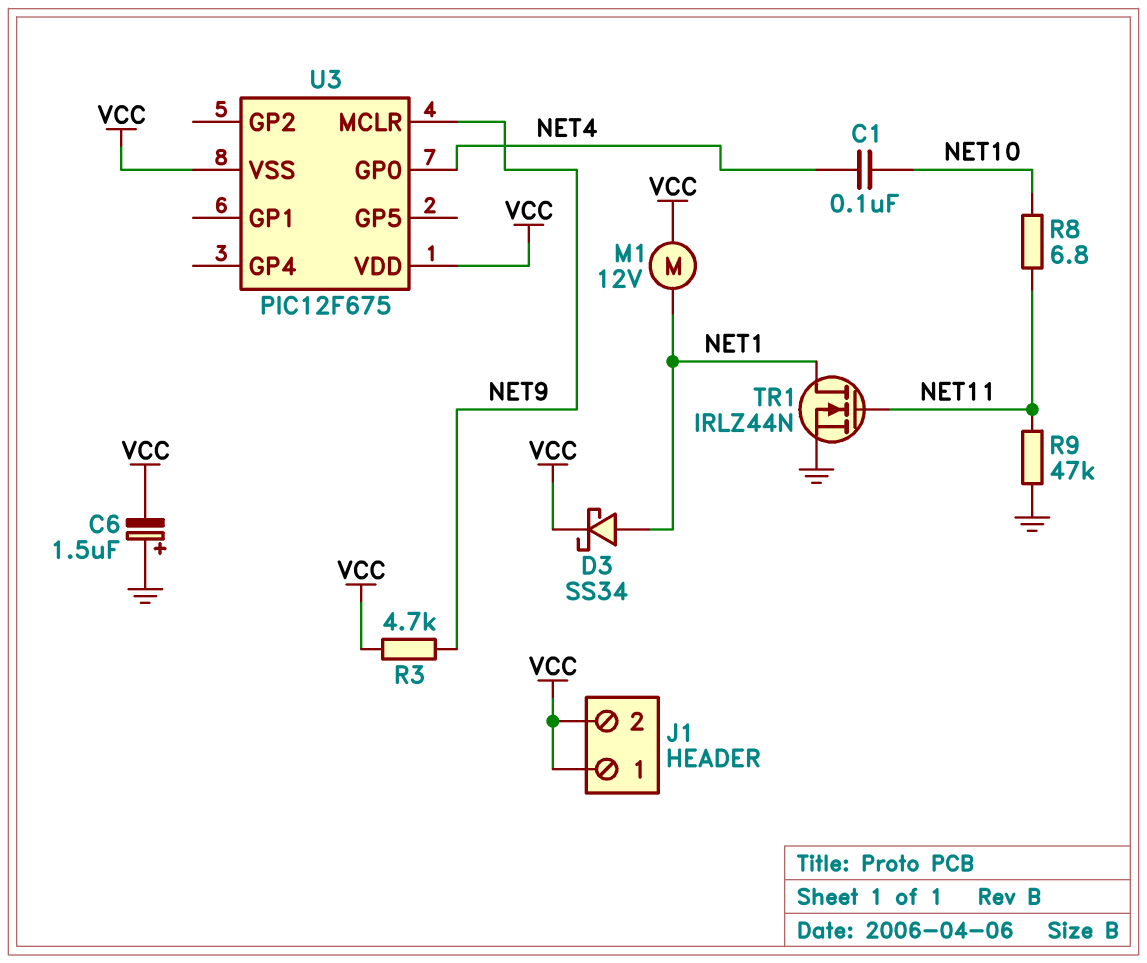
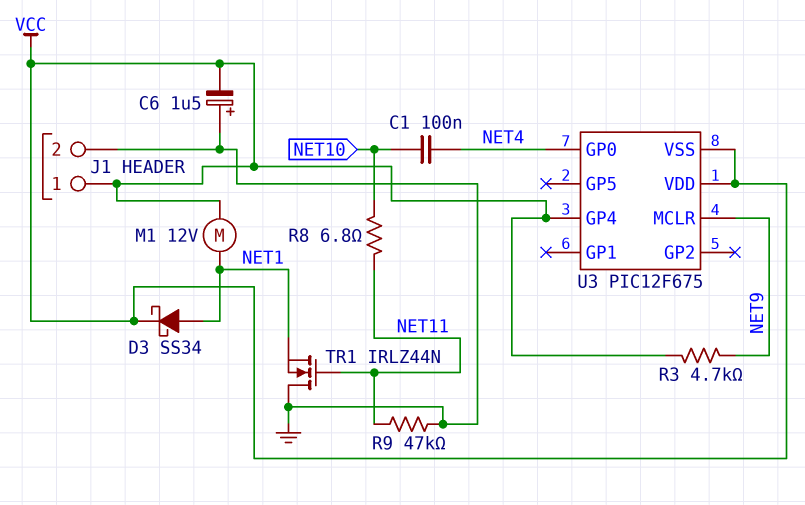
J1 pin 2: VCC -> GND
TR1: NMOS IRLZ44N (G NET11, D NET1, S GND) -> NMOS IRLZ44N (G NET11, D GND, S NET1)
U3 pin GP4: none -> VCC

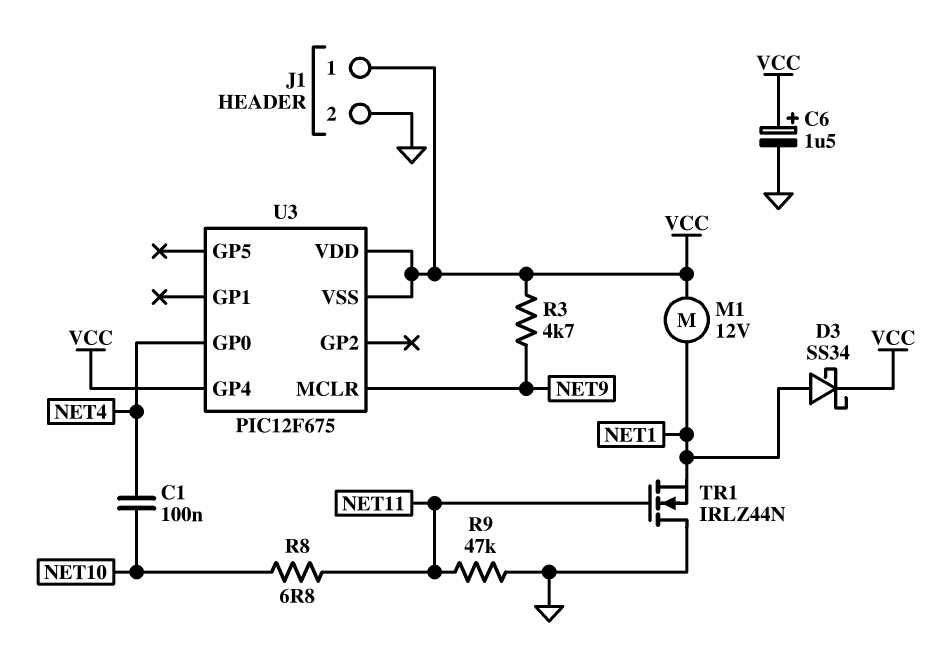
C6: 1.5uF (plus GND, minus VCC) -> 1.5uF (plus VCC, minus GND)

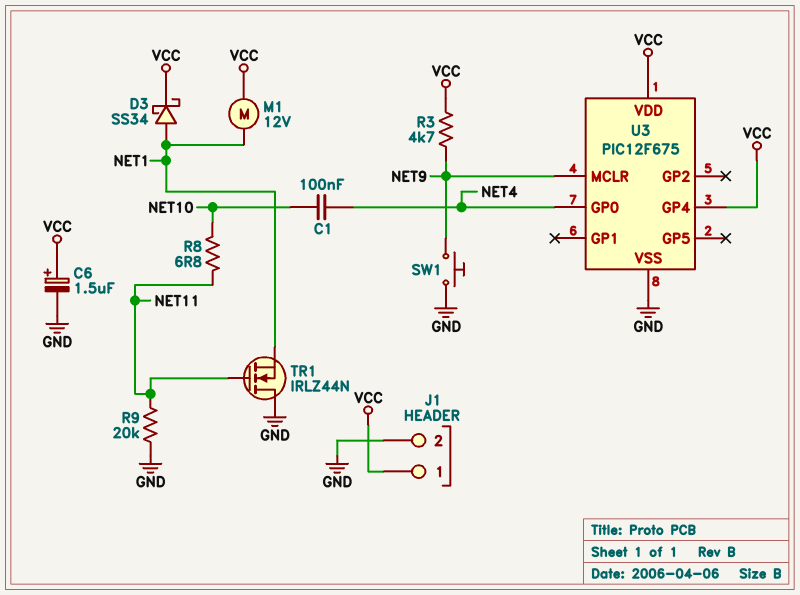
R9: 47k (GND, NET11) -> 20k (GND, NET11)
SW1: none -> button (GND, NET9)
U3 pin VSS: VCC -> GND

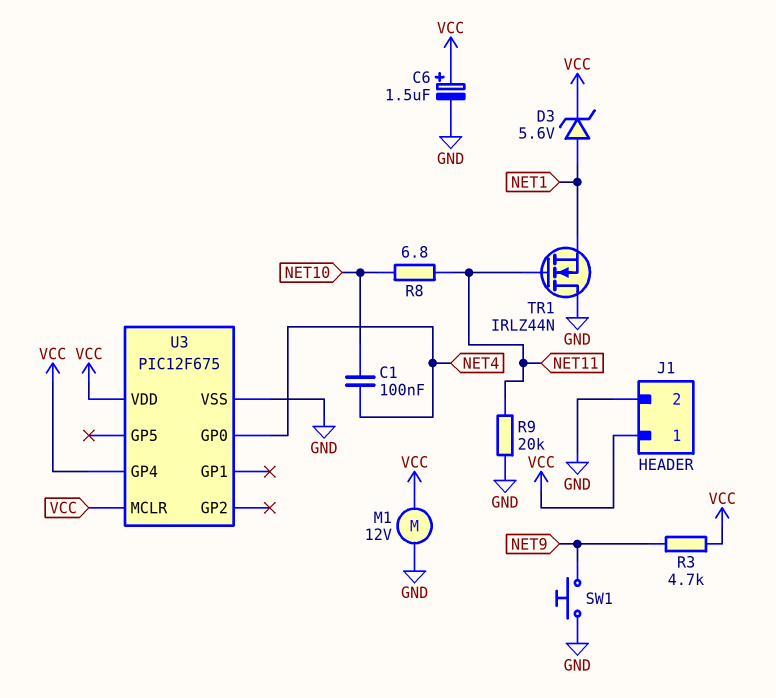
D3: schottky SS34 (A NET1, K VCC) -> zener 5.6V (A NET1, K VCC)
M1: motor 12V (NET1, VCC) -> motor 12V (GND, VCC)
U3 pin MCLR: NET9 -> VCC

